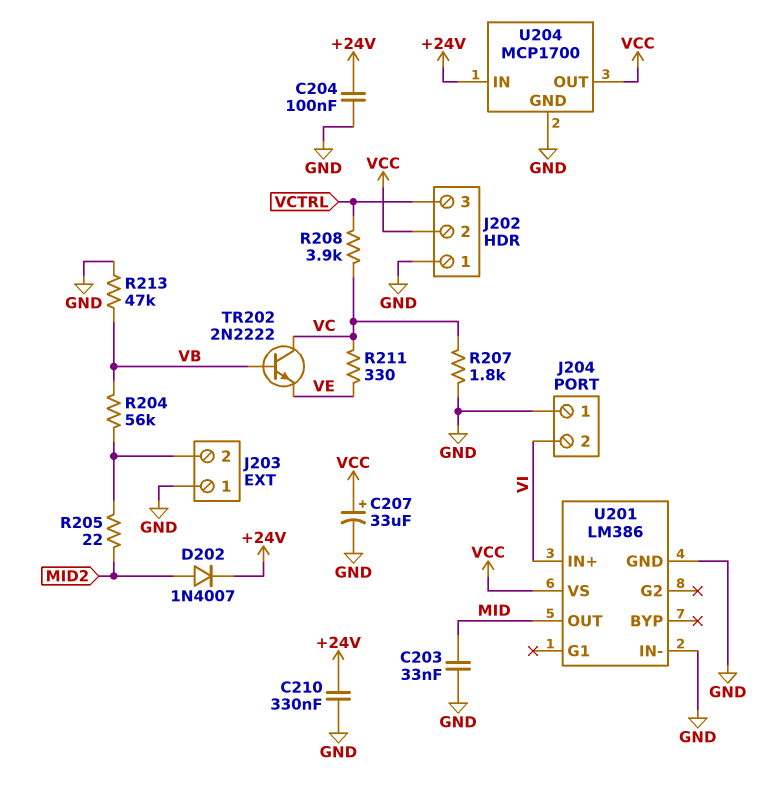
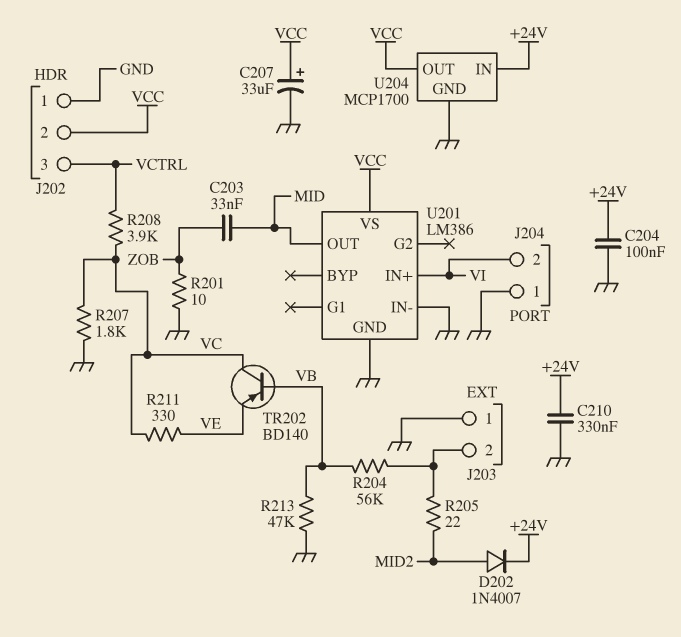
C203: 33nF (GND, MID) -> 33nF (MID, ZOB)
R201: none -> 10 (GND, ZOB)
TR202: NPN 2N2222 (B VB, C VC, E VE) -> PNP BD140 (B VB, C VC, E VE)

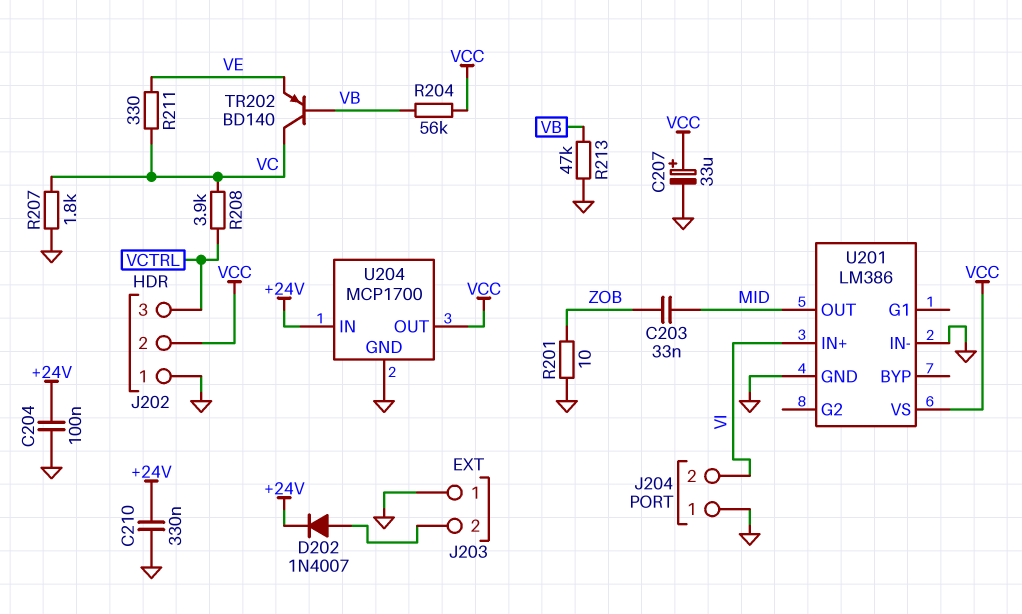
D202: diode 1N4007 (A MID2, K +24V) -> diode 1N4007 (A J203/2, K +24V)
R204: 56k (J203/2, VB) -> 56k (VB, VCC)
R205: 22 (J203/2, MID2) -> none

